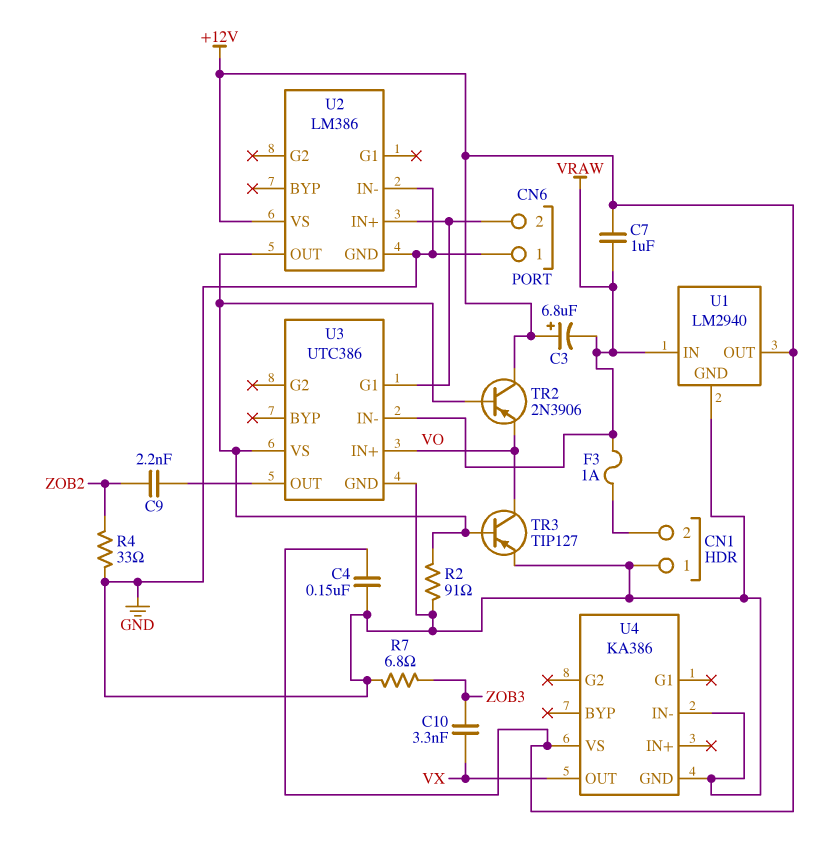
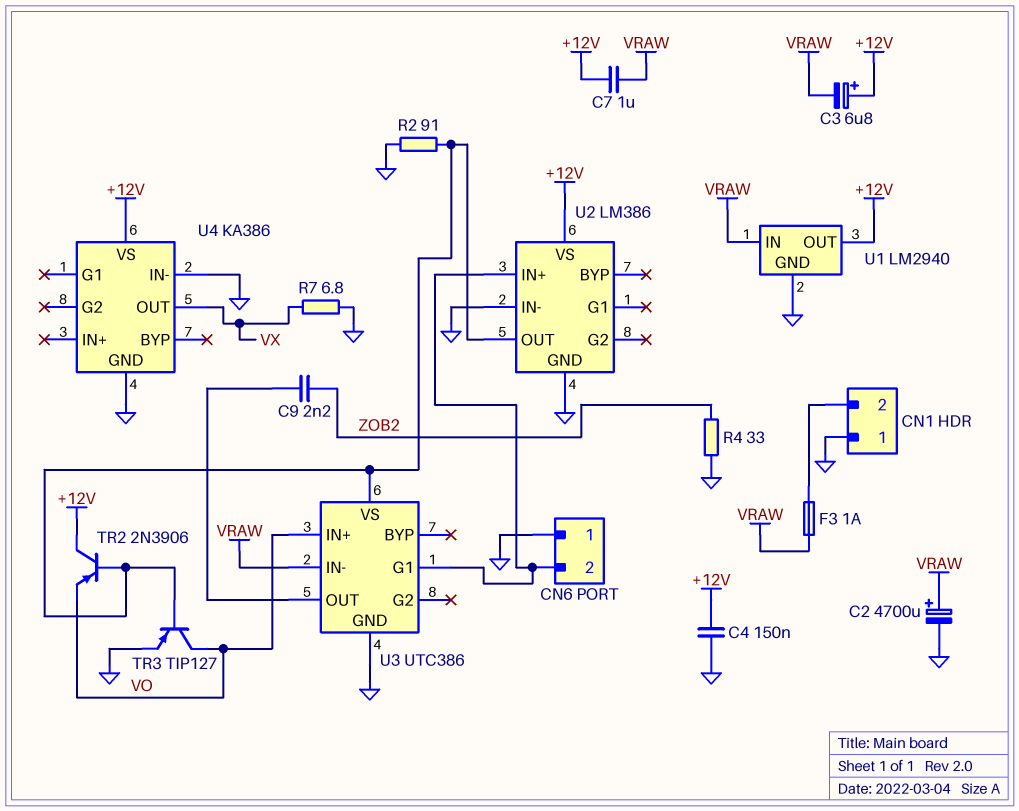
C2: none -> 4700uF (plus VRAW, minus GND)
C10: 3.3nF (VX, ZOB3) -> none
R7: 6.8 (GND, ZOB3) -> 6.8 (GND, VX)

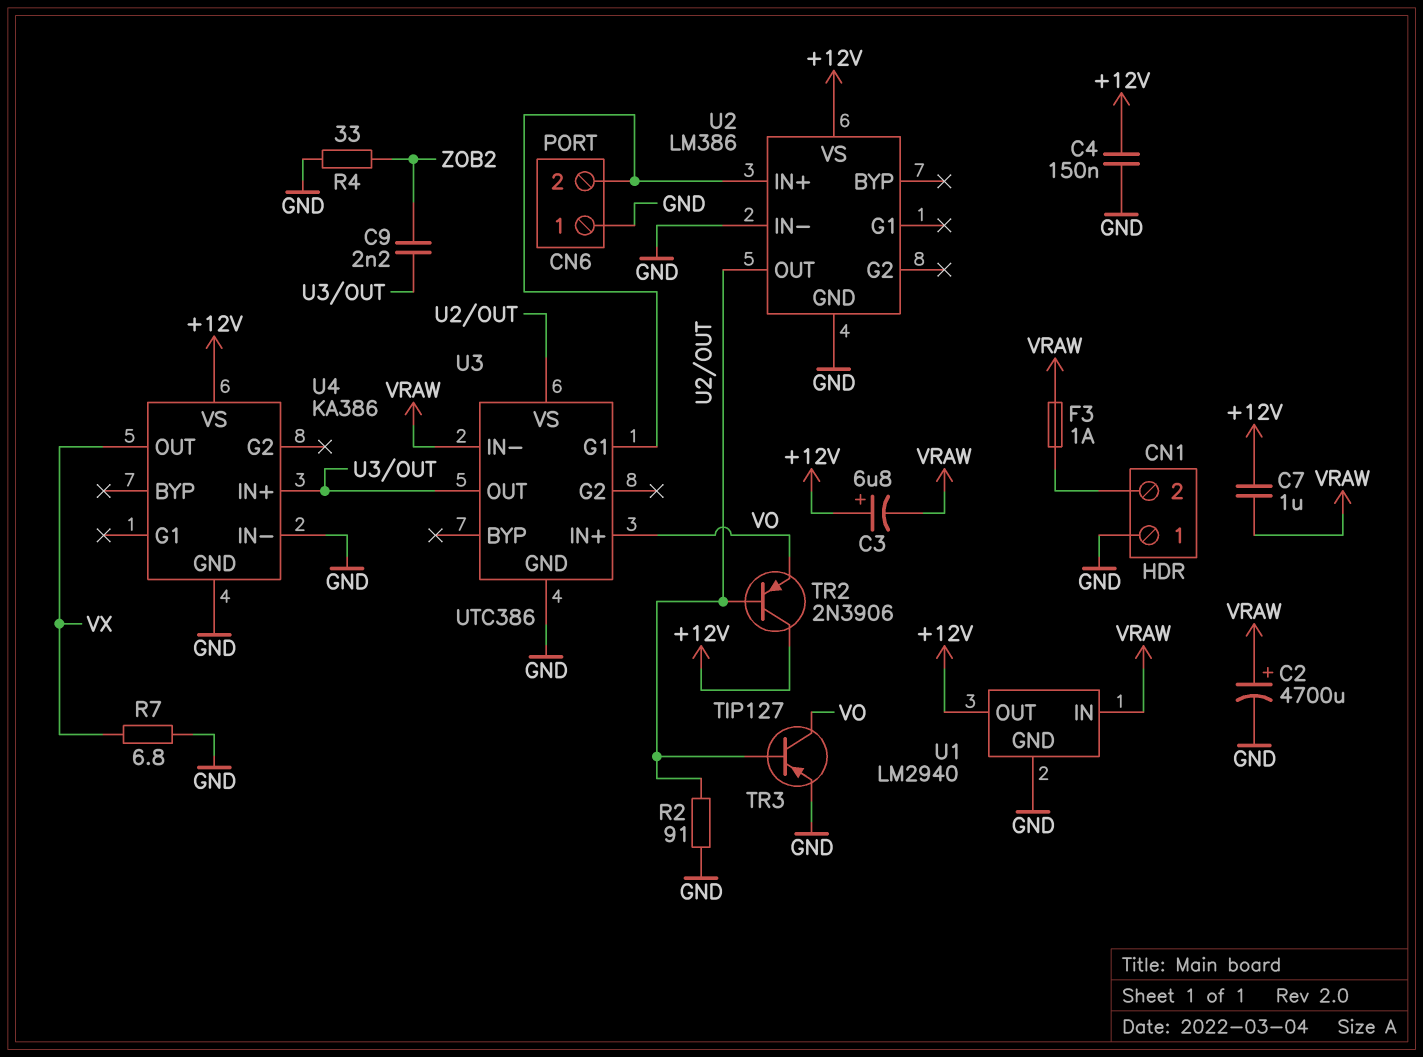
U4 pin IN+: none -> U3/OUT

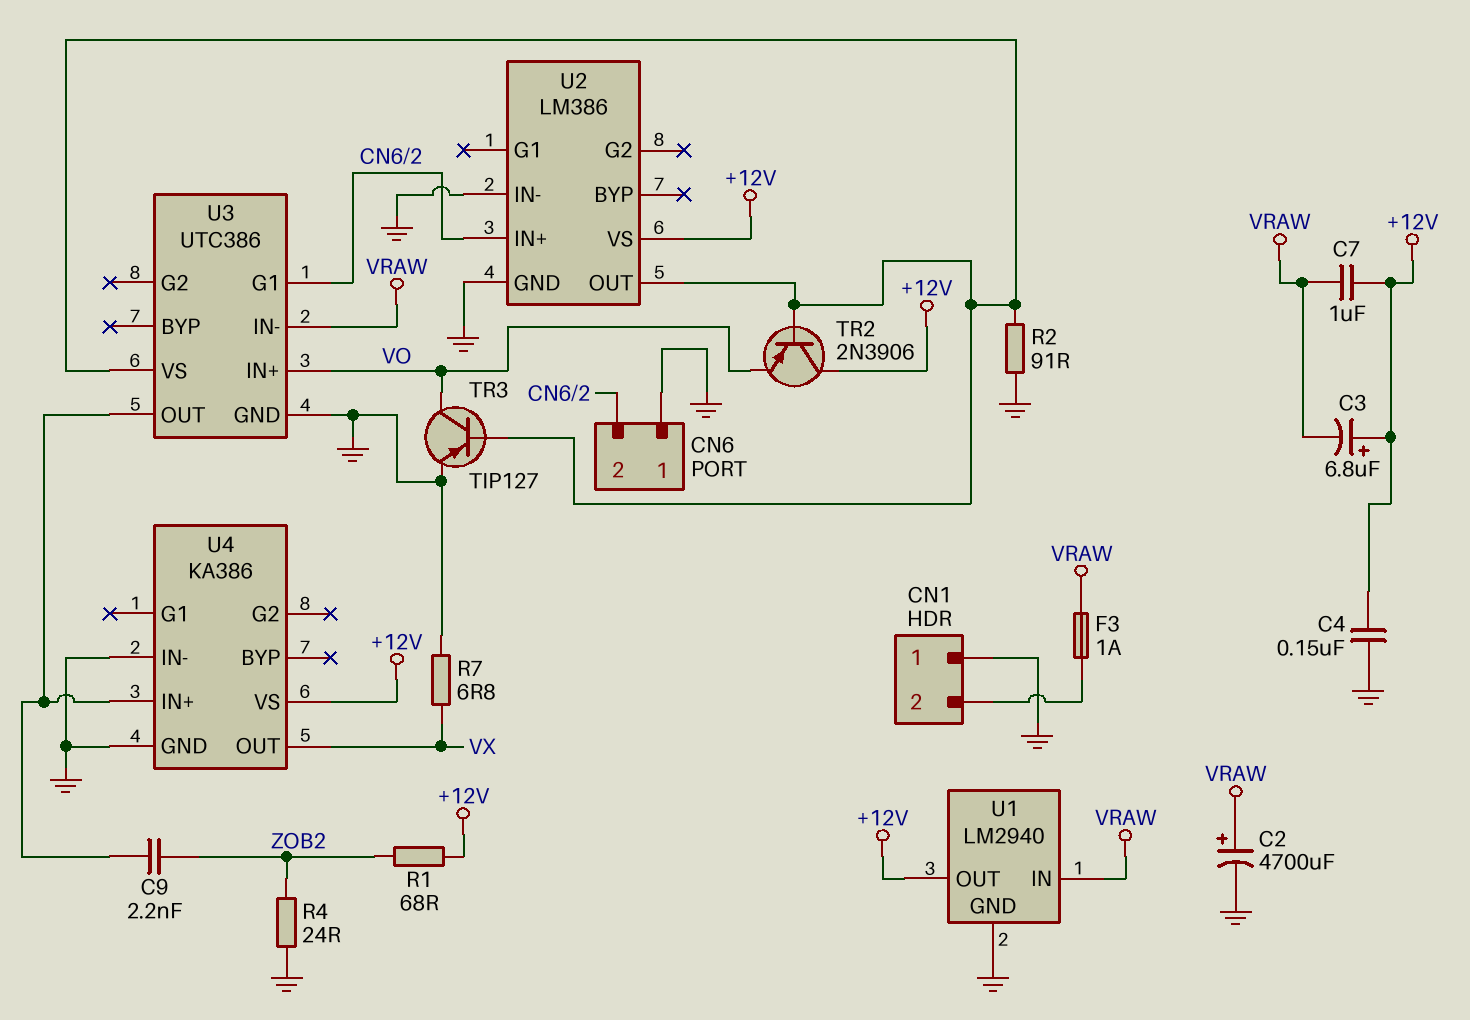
R1: none -> 68 (+12V, ZOB2)
R4: 33 (GND, ZOB2) -> 24 (GND, ZOB2)

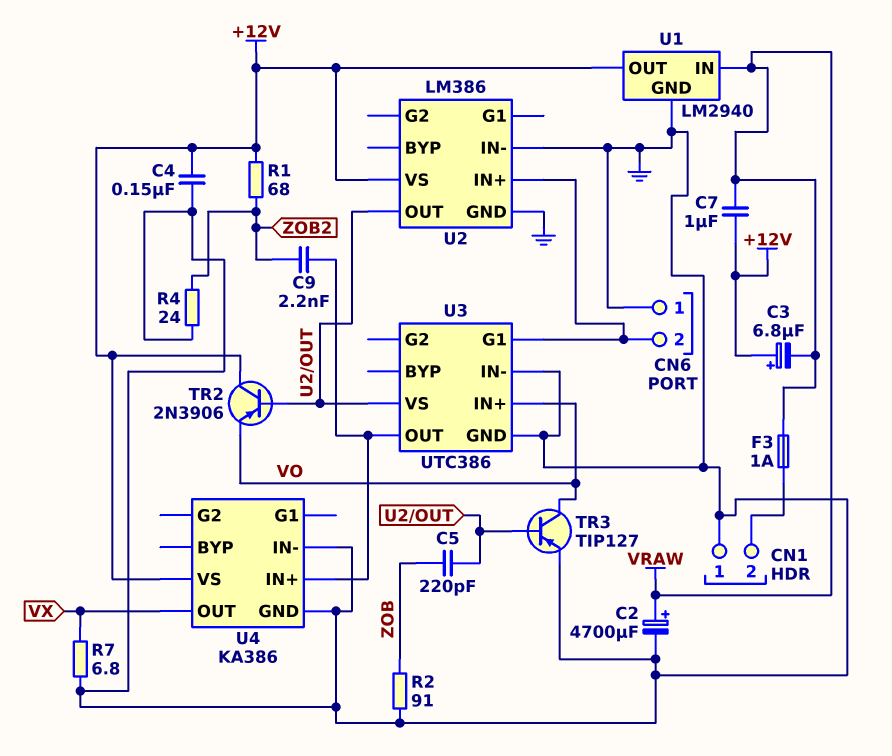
C5: none -> 220pF (U2/OUT, ZOB)
R2: 91 (GND, U2/OUT) -> 91 (GND, ZOB)
U3 pin IN-: VRAW -> GND

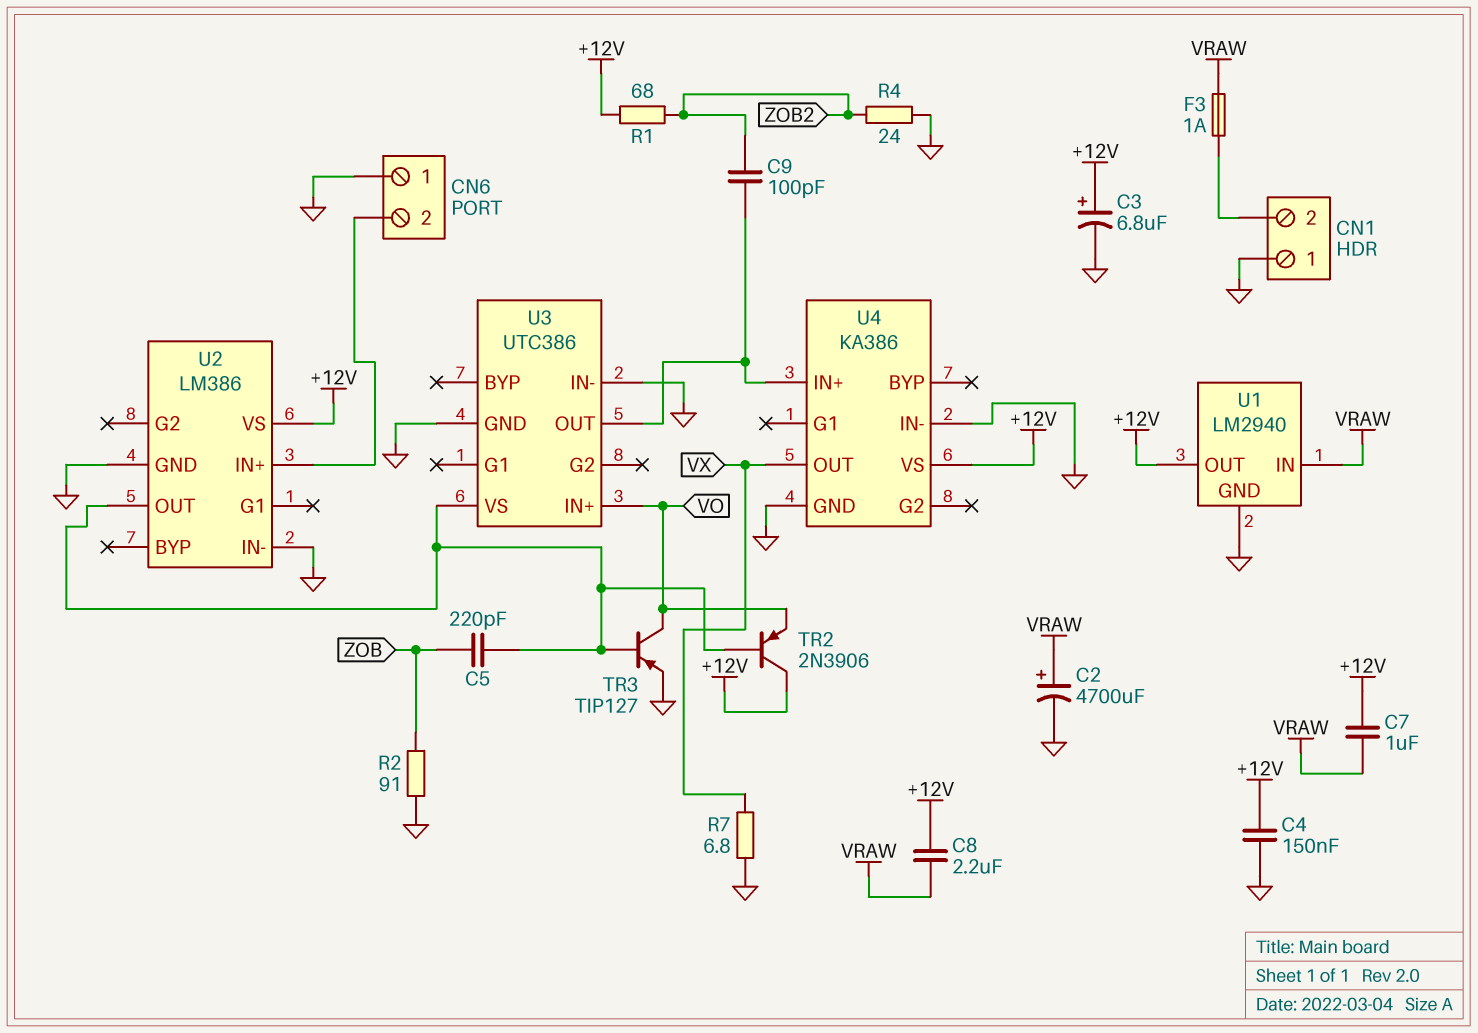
C3: 6.8uF (plus +12V, minus VRAW) -> 6.8uF (plus +12V, minus GND)
C8: none -> 2.2uF (+12V, VRAW)
C9: 2.2nF (U3/OUT, ZOB2) -> 100pF (U3/OUT, ZOB2)
U3 pin G1: CN6/2 -> none

